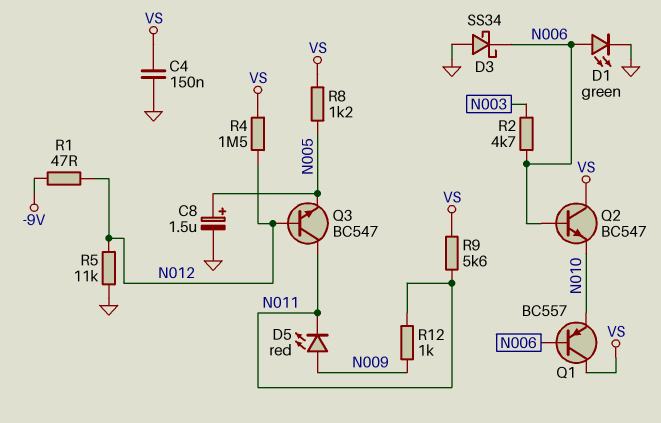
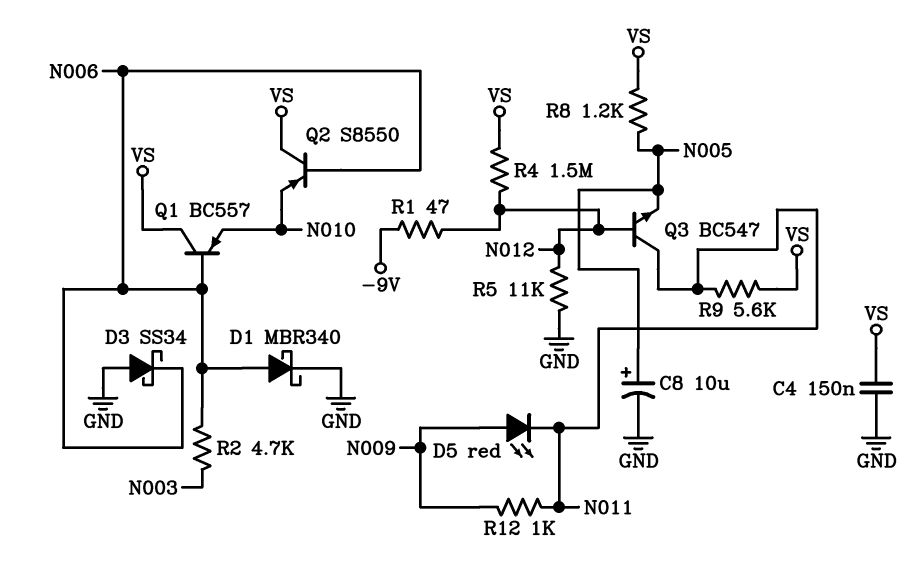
C8: 1.5uF (plus N005, minus GND) -> 10uF (plus N005, minus GND)
D1: LED green (A N006, K GND) -> schottky MBR340 (A N006, K GND)
Q2: NPN BC547 (B N006, C VS, E N010) -> PNP S8550 (B N006, C VS, E N010)

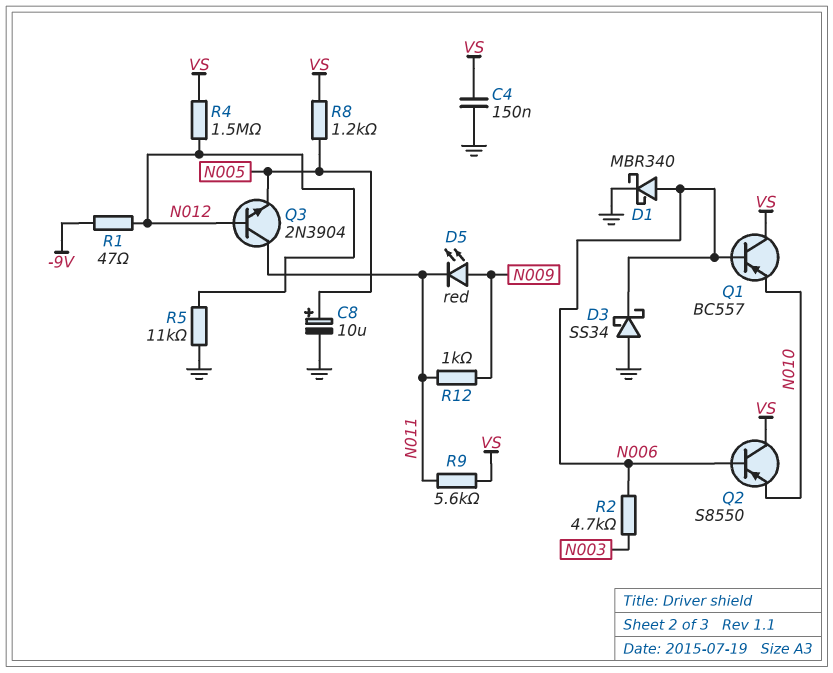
Q3: NPN BC547 (B N012, C N011, E N005) -> NPN 2N3904 (B N012, C N011, E N005)

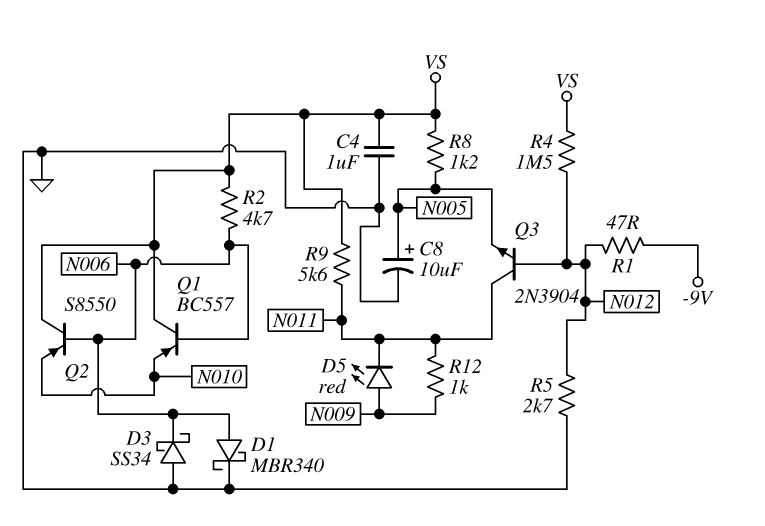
C4: 150nF (GND, VS) -> 1uF (GND, VS)
R2: 4.7k (N003, N006) -> 4.7k (N006, VS)
R5: 11k (GND, N012) -> 2.7k (GND, N012)

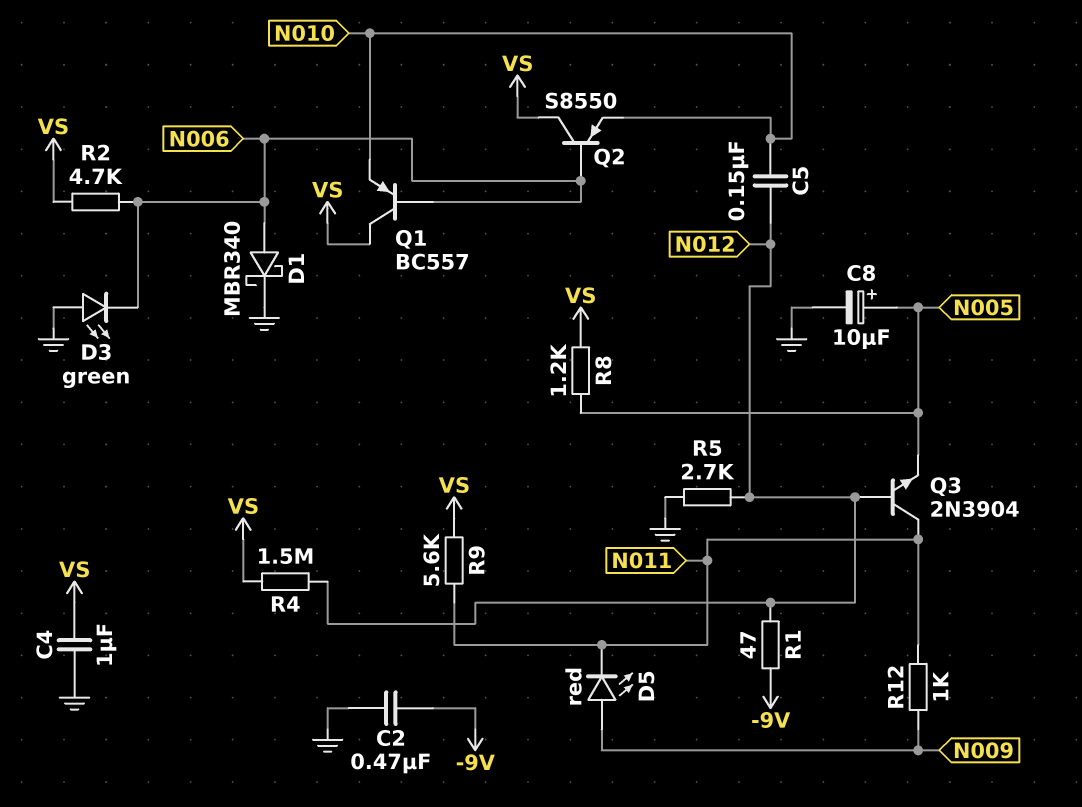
C2: none -> 470nF (-9V, GND)
C5: none -> 150nF (N010, N012)
D3: schottky SS34 (A GND, K N006) -> LED green (A GND, K N006)

